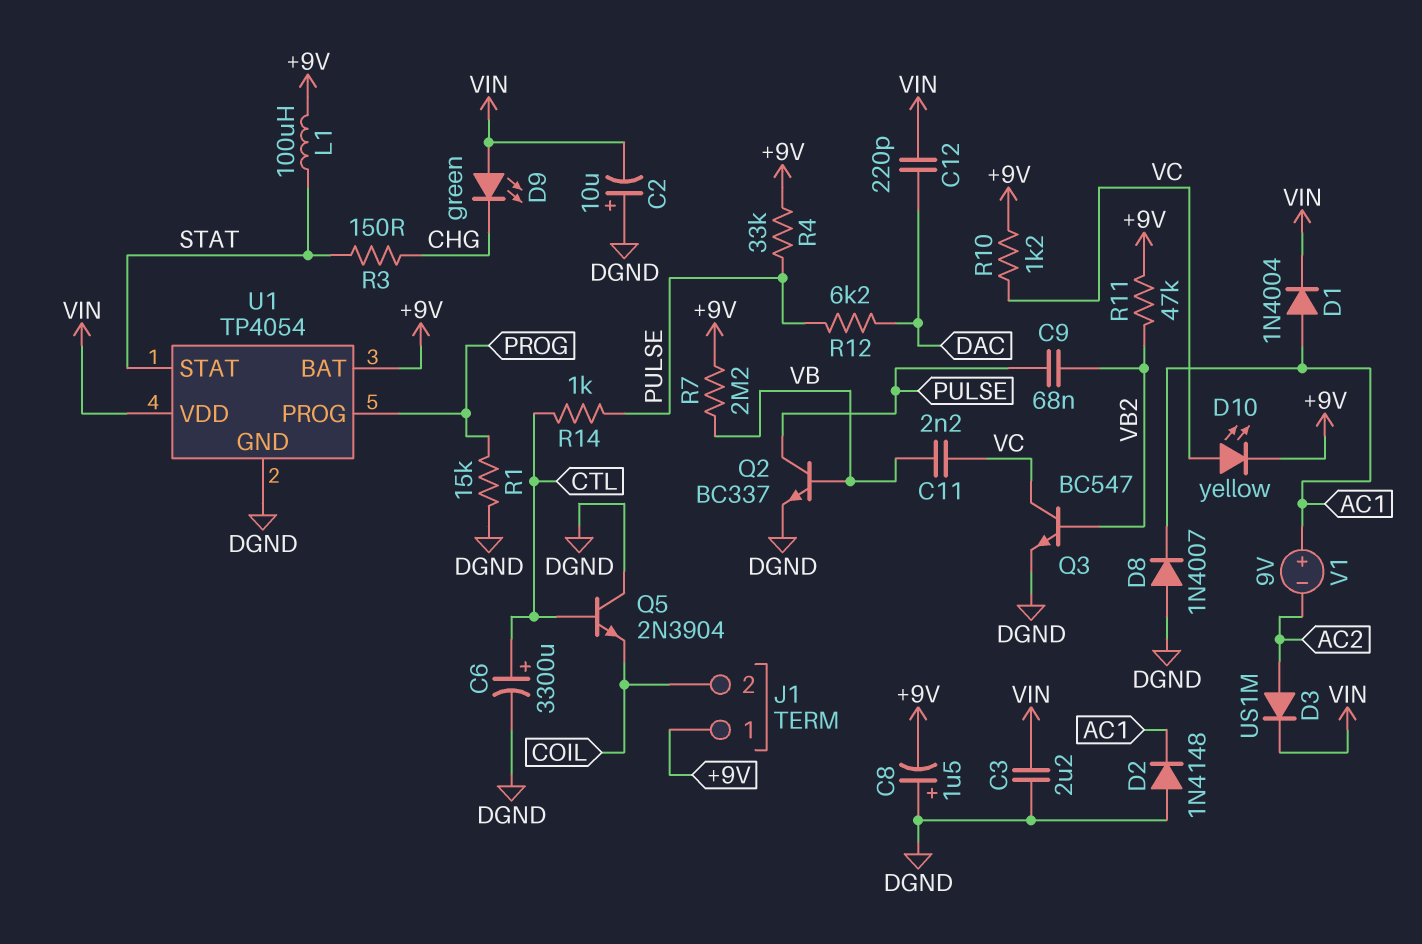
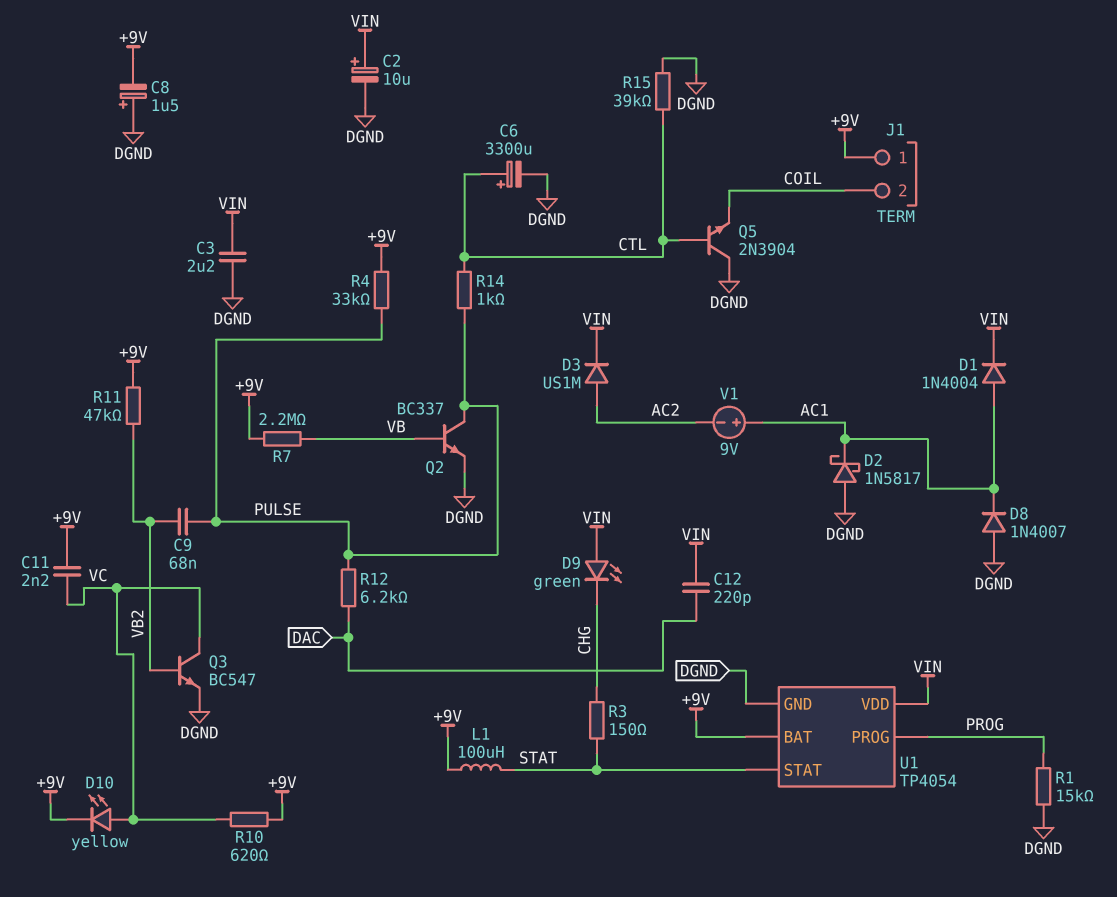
C2: 10uF (plus DGND, minus VIN) -> 10uF (plus VIN, minus DGND)
C11: 2.2nF (VB, VC) -> 2.2nF (+9V, VC)
D2: diode 1N4148 (A DGND, K AC1) -> schottky 1N5817 (A DGND, K AC1)
R10: 1.2k (+9V, VC) -> 620 (+9V, VC)
R15: none -> 39k (CTL, DGND)

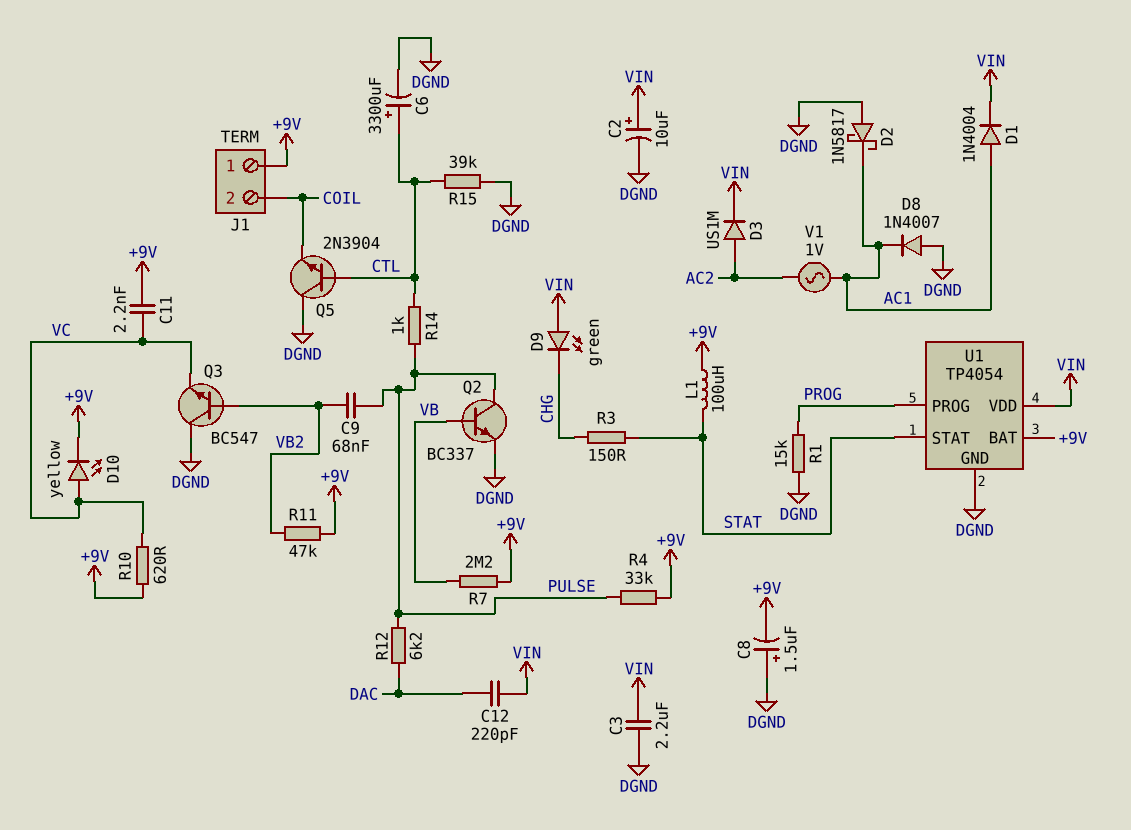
Q3: NPN BC547 (B VB2, C VC, E DGND) -> NPN BC547 (B VB2, C DGND, E VC)
V1: 9V (plus AC1, minus AC2) -> AC 1V (AC1, AC2)

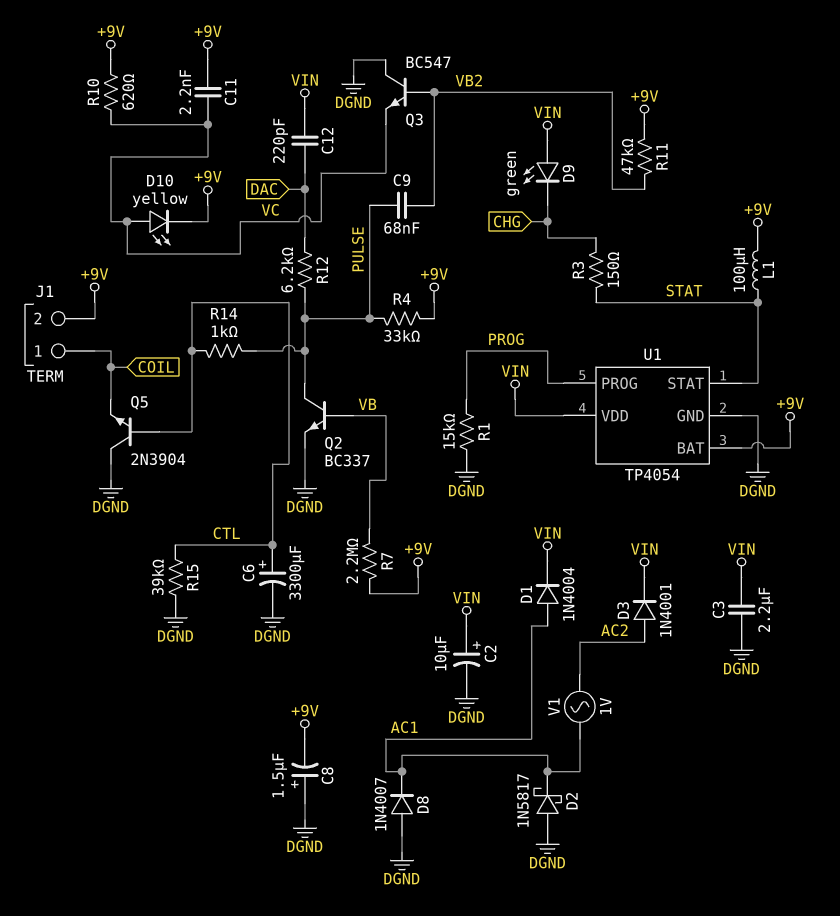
D3: diode US1M (A AC2, K VIN) -> diode 1N4001 (A AC2, K VIN)
J1 pin 1: +9V -> COIL
J1 pin 2: COIL -> +9V

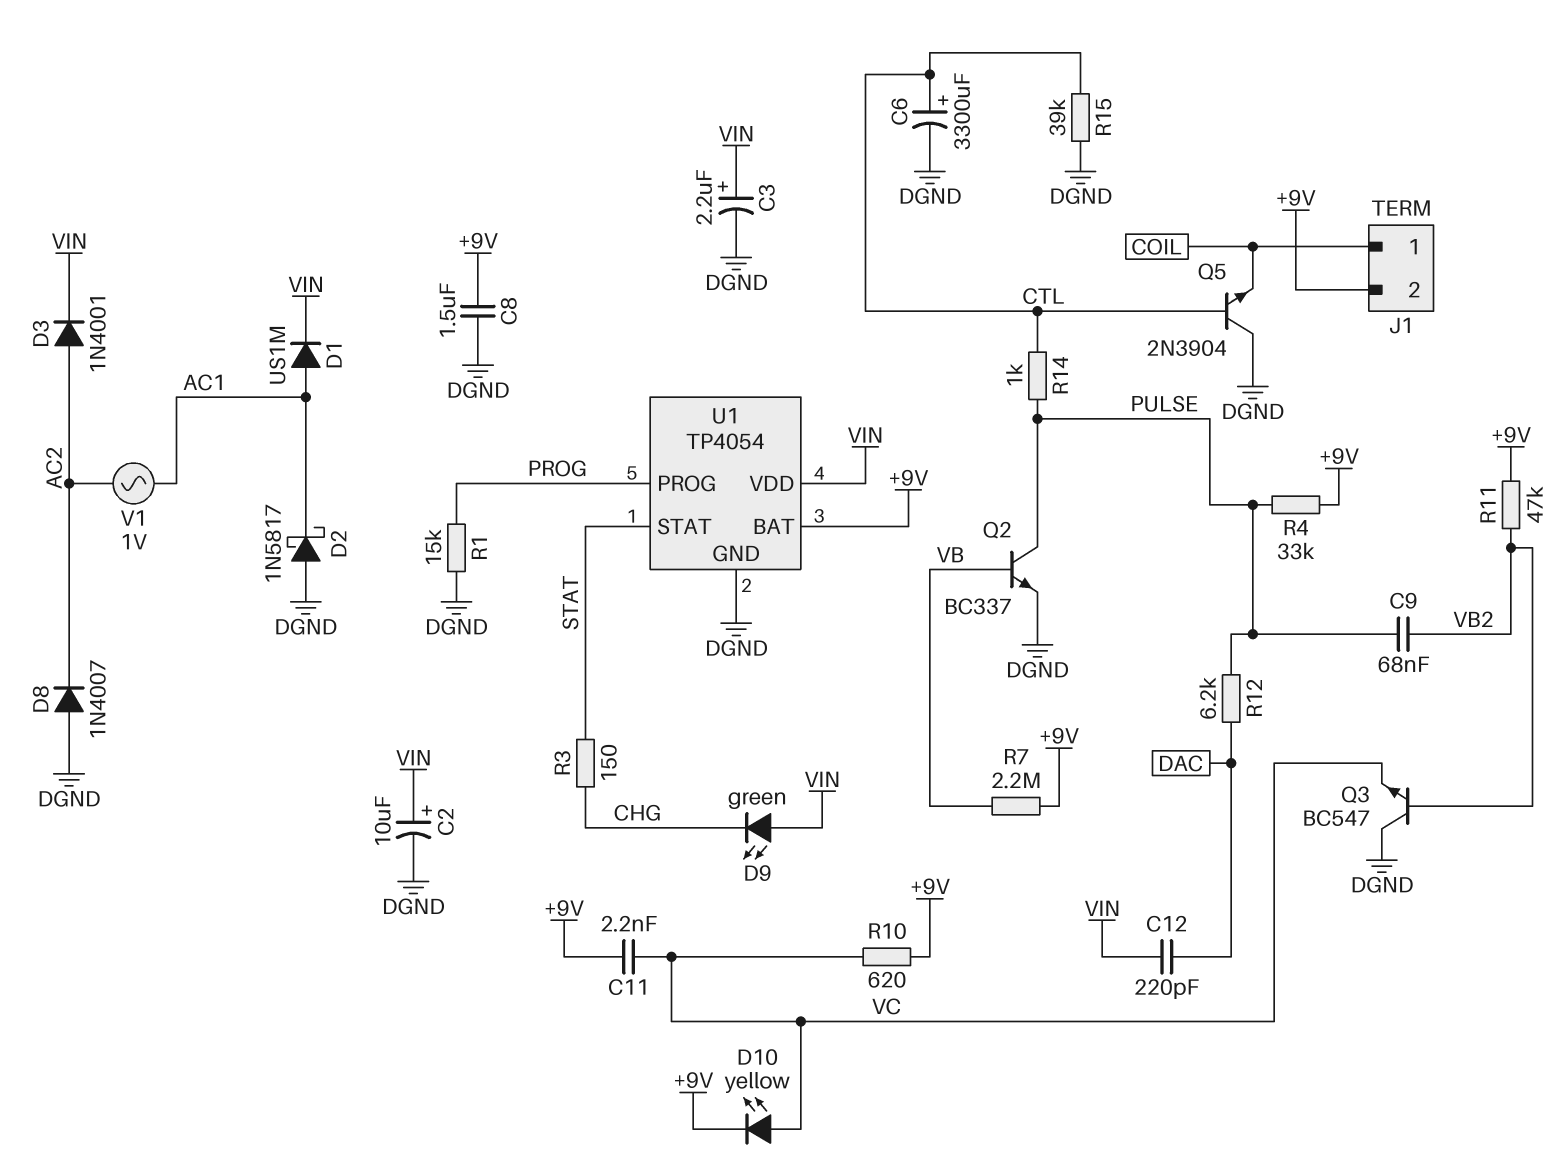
C3: 2.2uF (DGND, VIN) -> 2.2uF (plus VIN, minus DGND)
C8: 1.5uF (plus DGND, minus +9V) -> 1.5uF (+9V, DGND)
D1: diode 1N4004 (A AC1, K VIN) -> diode US1M (A AC1, K VIN)
D8: diode 1N4007 (A DGND, K AC1) -> diode 1N4007 (A DGND, K AC2)
L1: 100uH (+9V, STAT) -> none

